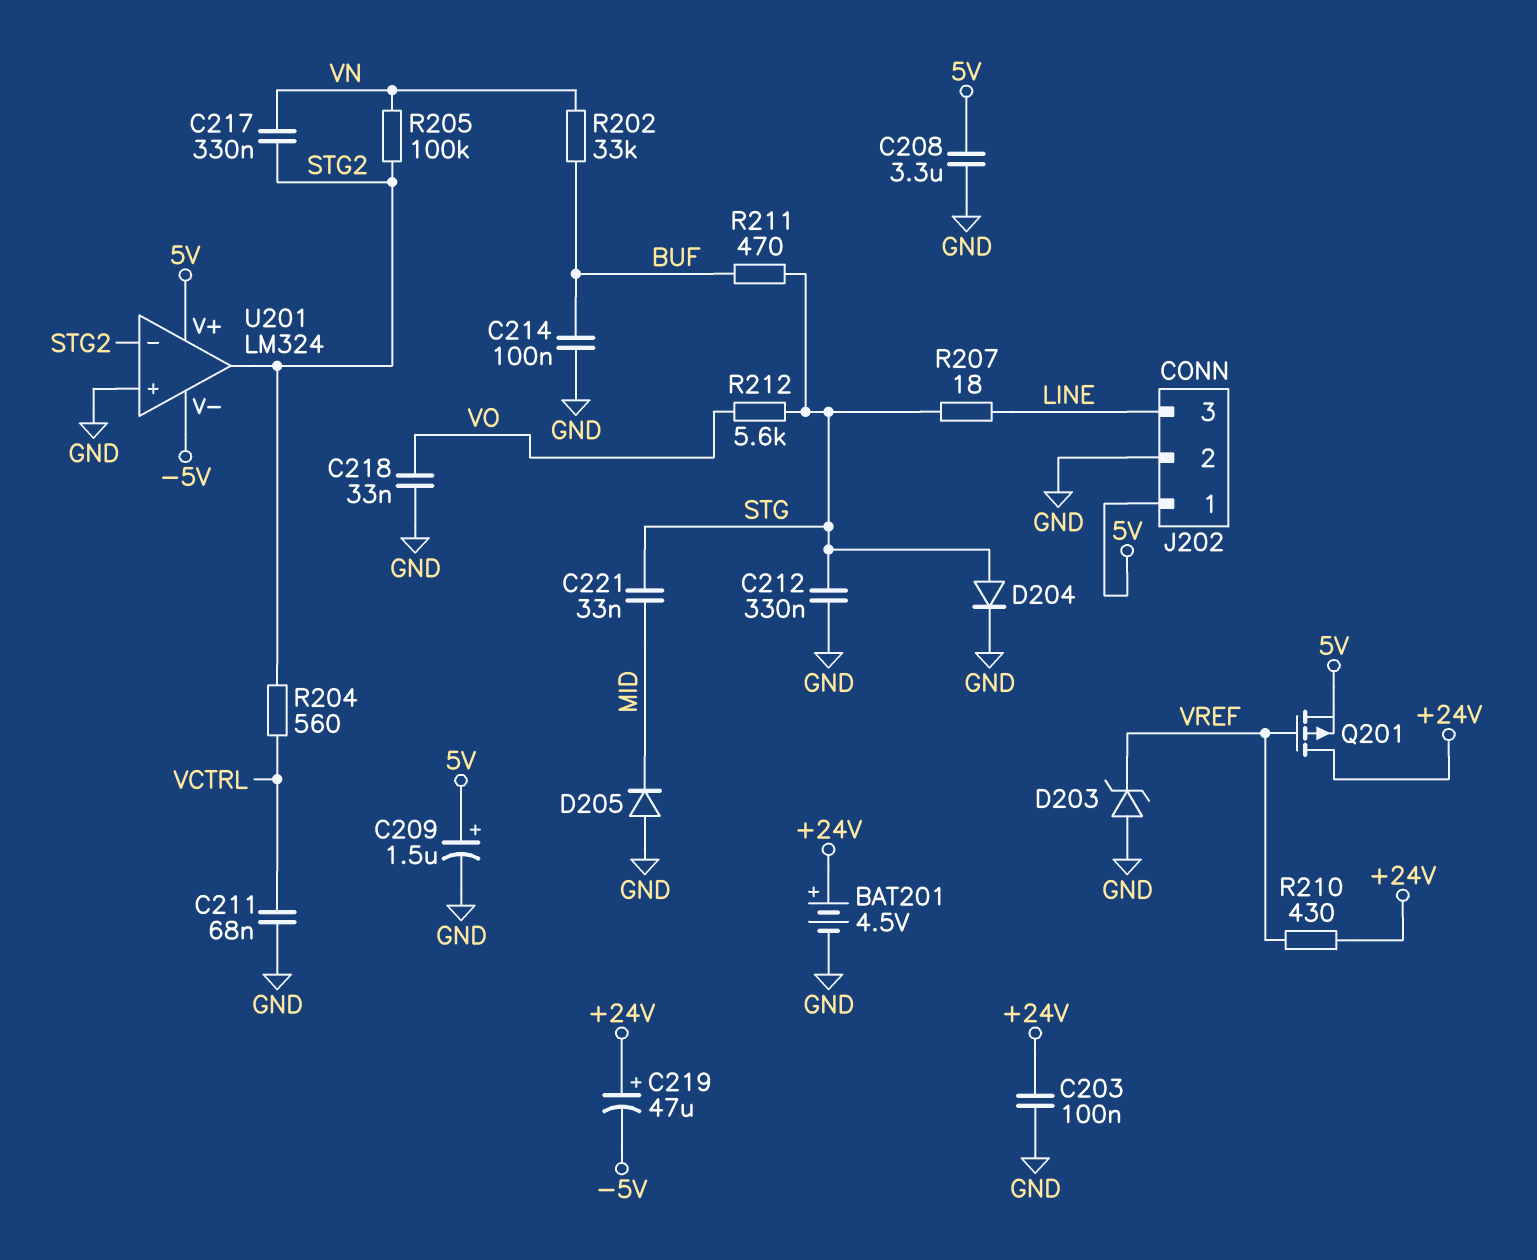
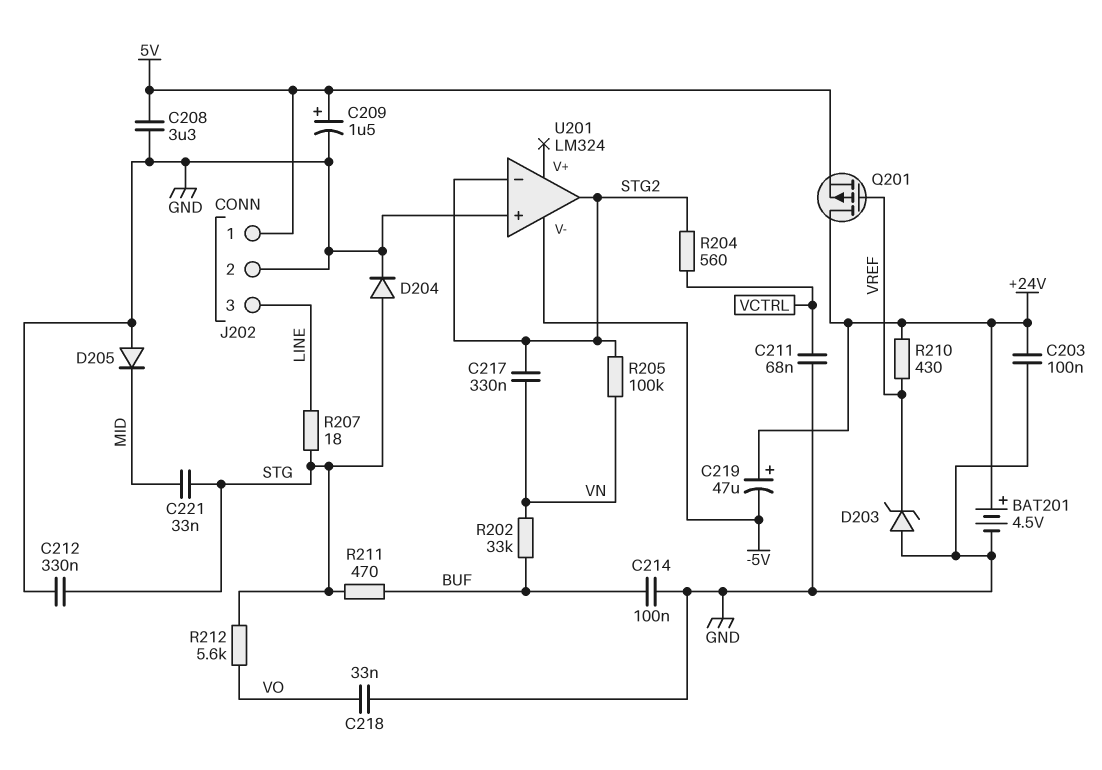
U201 pin V+: 5V -> none

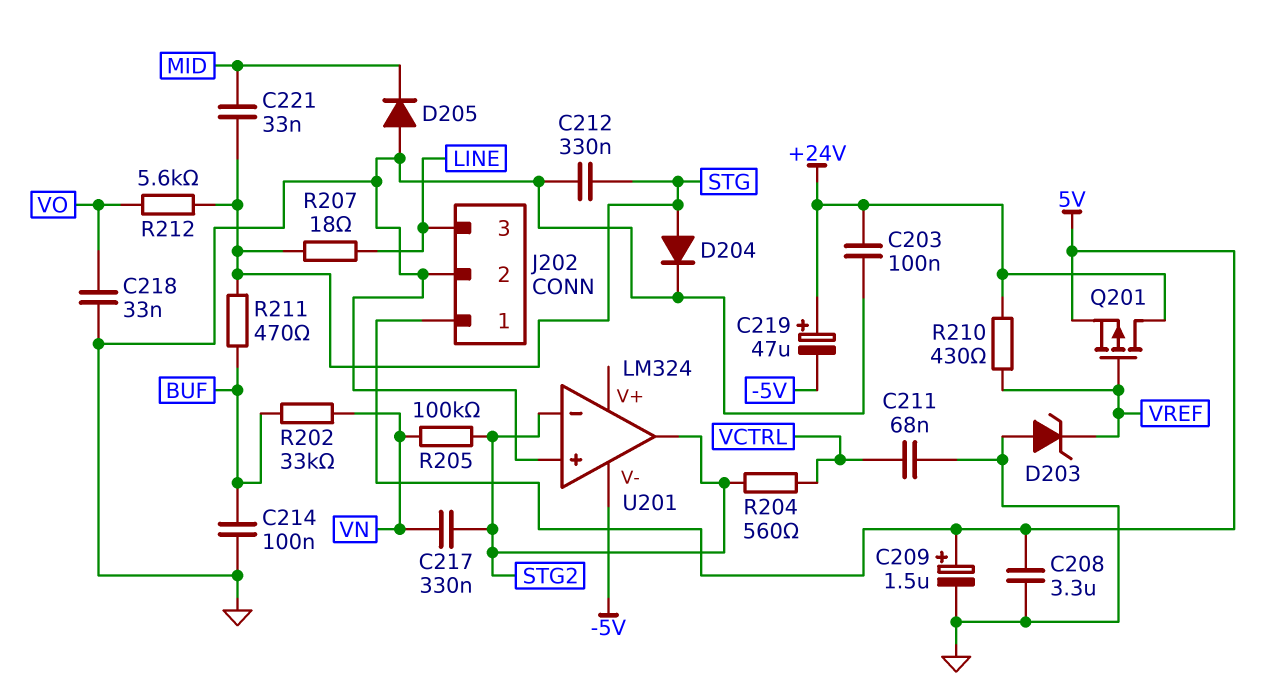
BAT201: 4.5V (plus +24V, minus GND) -> none

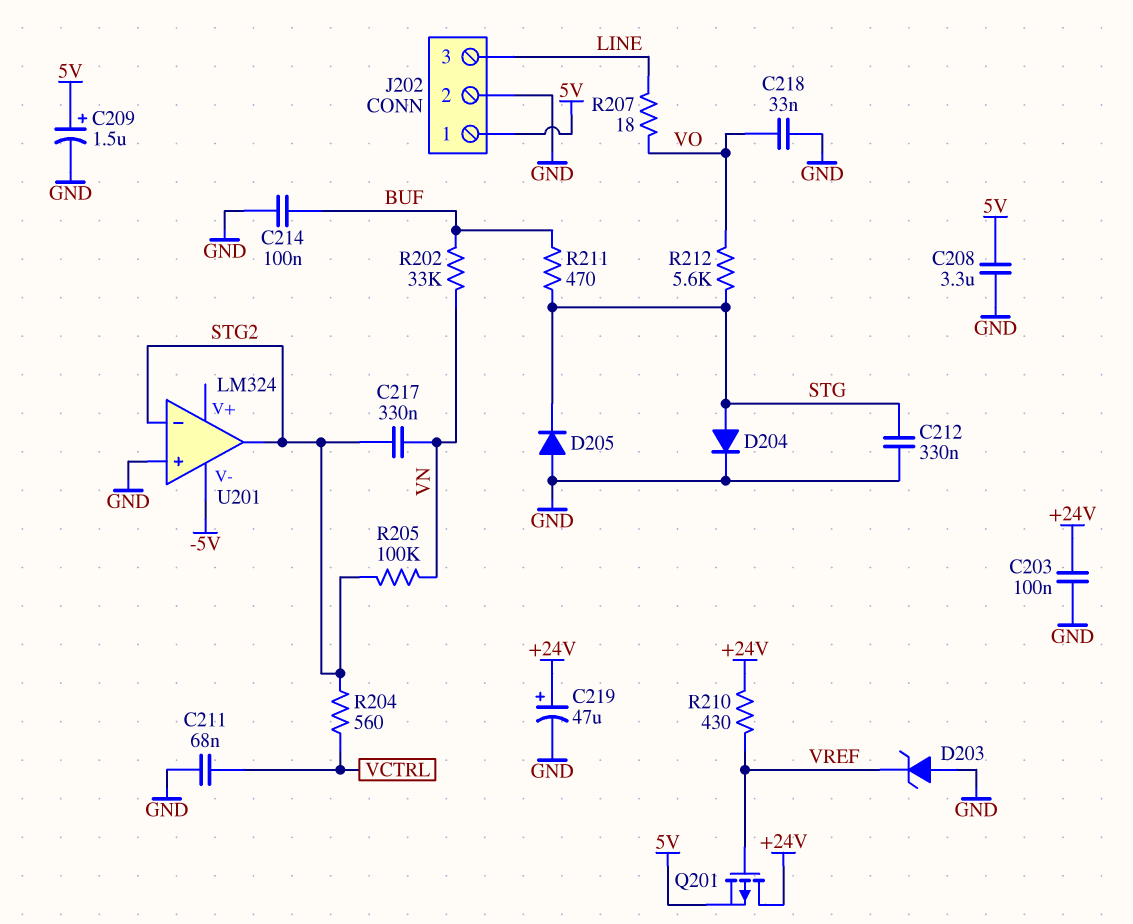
C219: 47uF (plus +24V, minus -5V) -> 47uF (plus +24V, minus GND)
C221: 33nF (MID, STG) -> none
D205: diode (A GND, K MID) -> diode (A GND, K STG)
R207: 18 (LINE, STG) -> 18 (LINE, VO)

